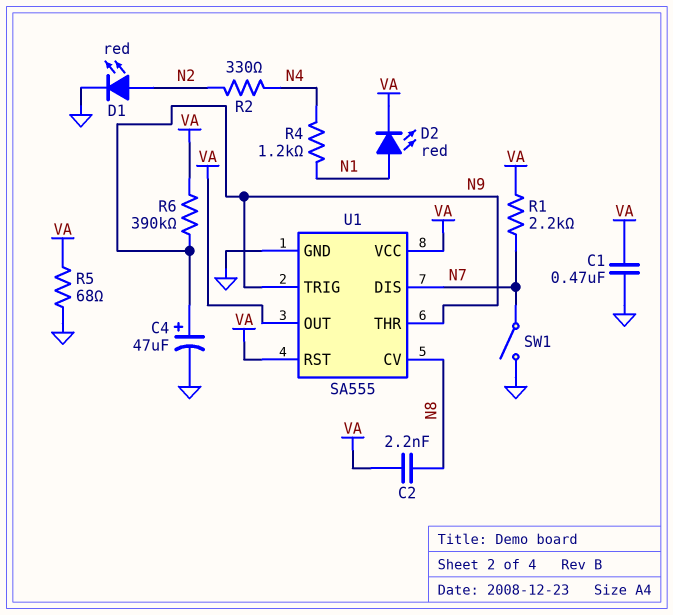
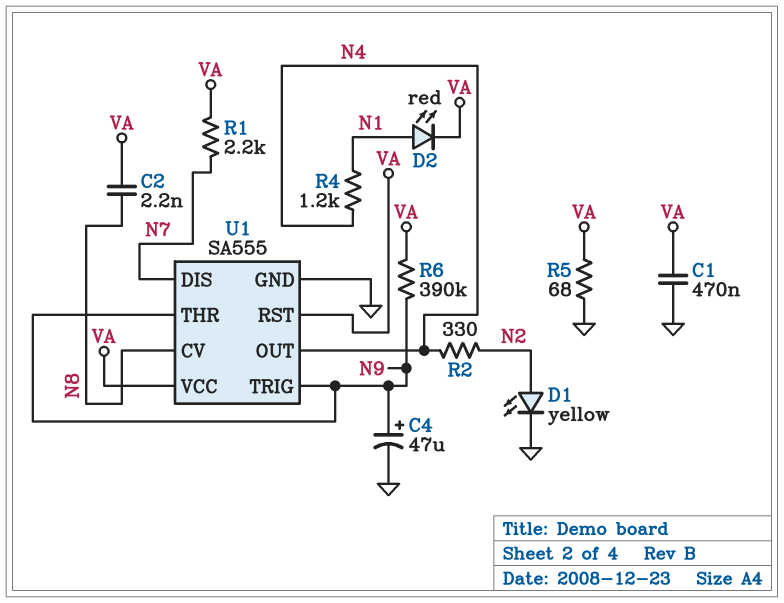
D1: LED red (A N2, K GND) -> LED yellow (A N2, K GND)
SW1: switch (GND, N7) -> none
U1 pin OUT: VA -> N4

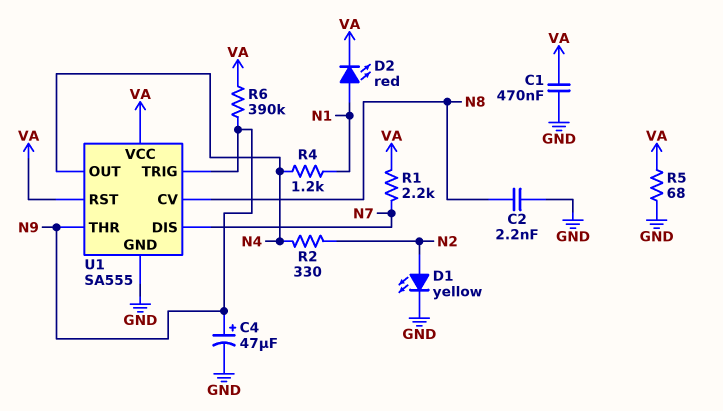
C2: 2.2nF (N8, VA) -> 2.2nF (GND, N8)

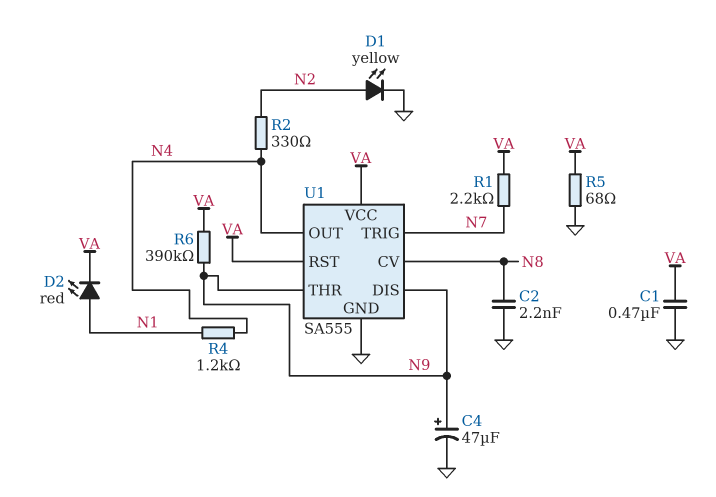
U1 pin DIS: N7 -> N9
U1 pin TRIG: N9 -> N7

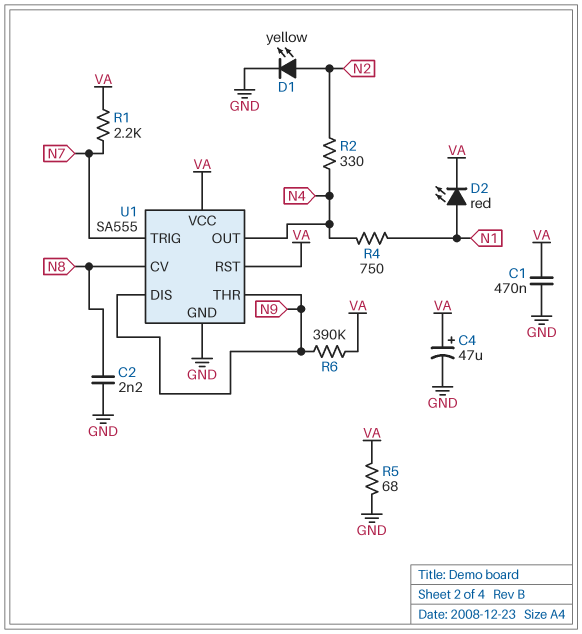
C4: 47uF (plus N9, minus GND) -> 47uF (plus VA, minus GND)
R4: 1.2k (N1, N4) -> 750 (N1, N4)

